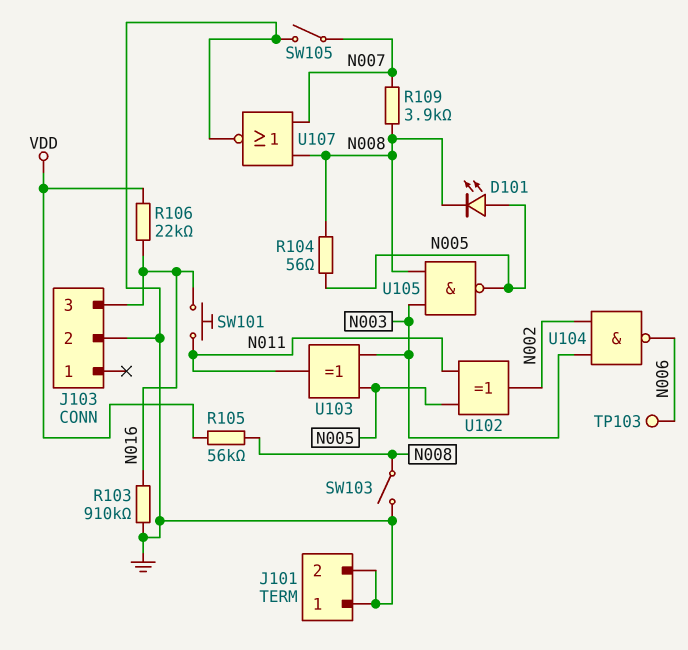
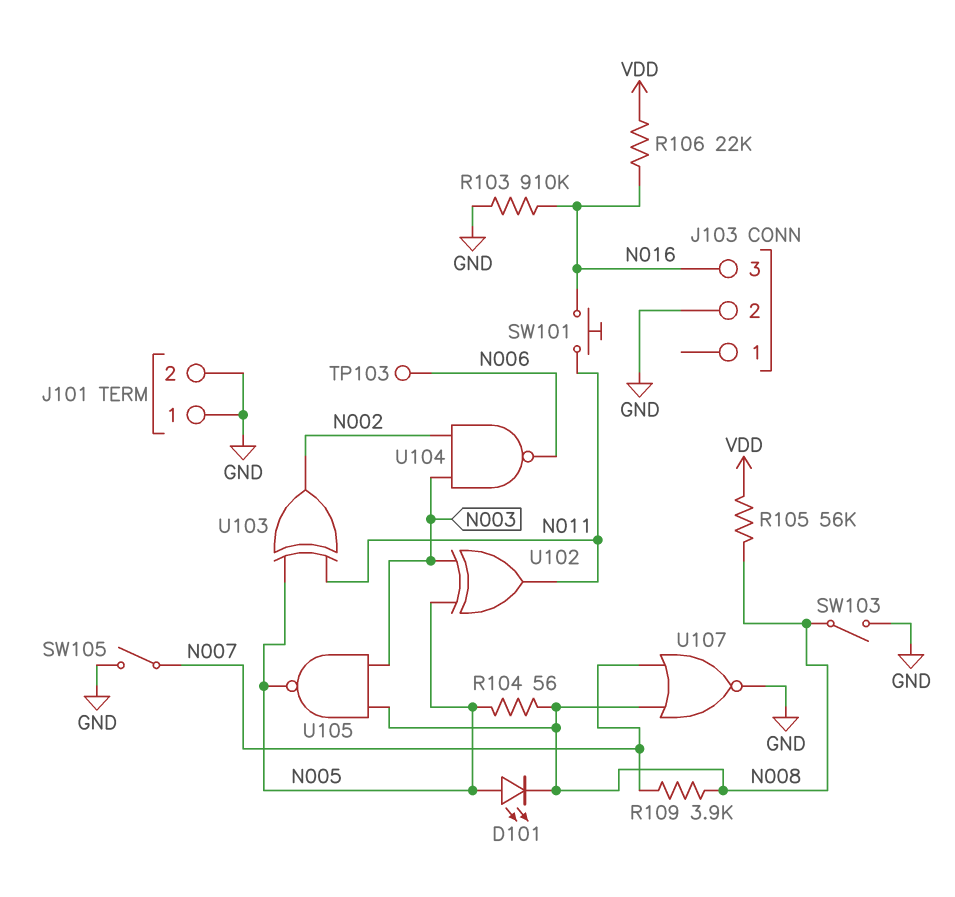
U102: XOR (in N005, in N011, out N002) -> XOR (in N003, in N005, out N011)
U103: XOR (in N003, in N005, out N011) -> XOR (in N005, in N011, out N002)

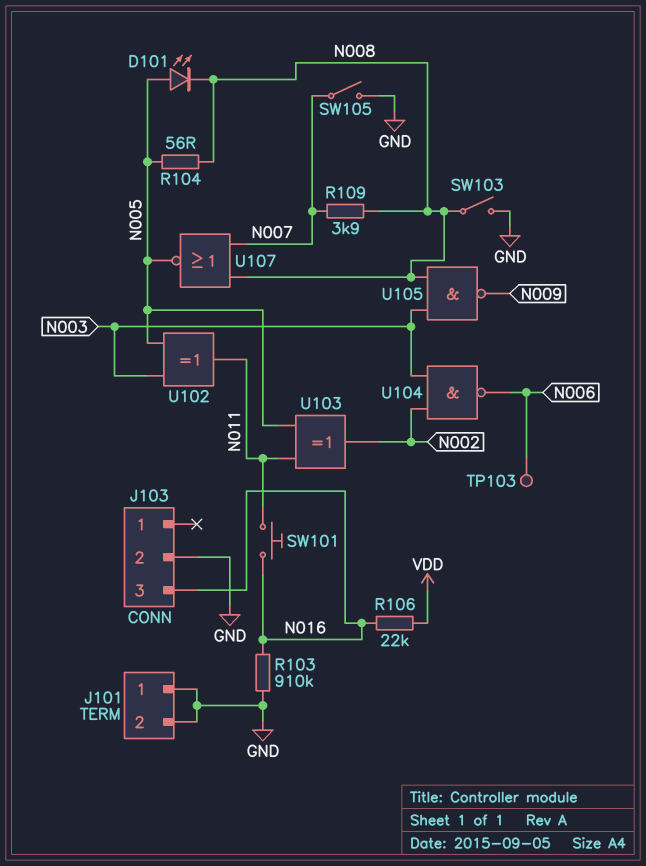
R105: 56k (N008, VDD) -> none
U105: NAND (in N003, in N008, out N005) -> NAND (in N003, in N008, out N009)
U107: NOR (in N007, in N008, out GND) -> NOR (in N007, in N008, out N005)

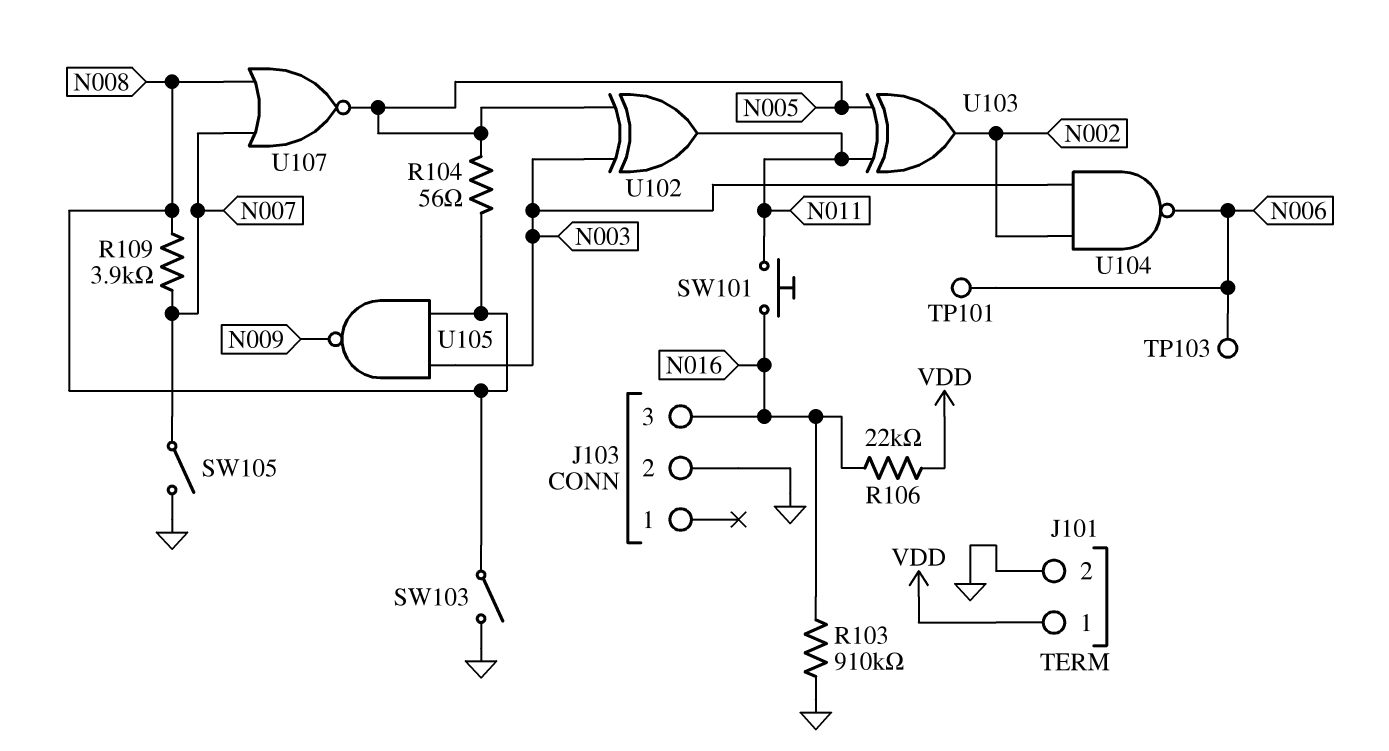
D101: LED (A N005, K N008) -> none
J101 pin 1: GND -> VDD
TP101: none -> test point (N006)

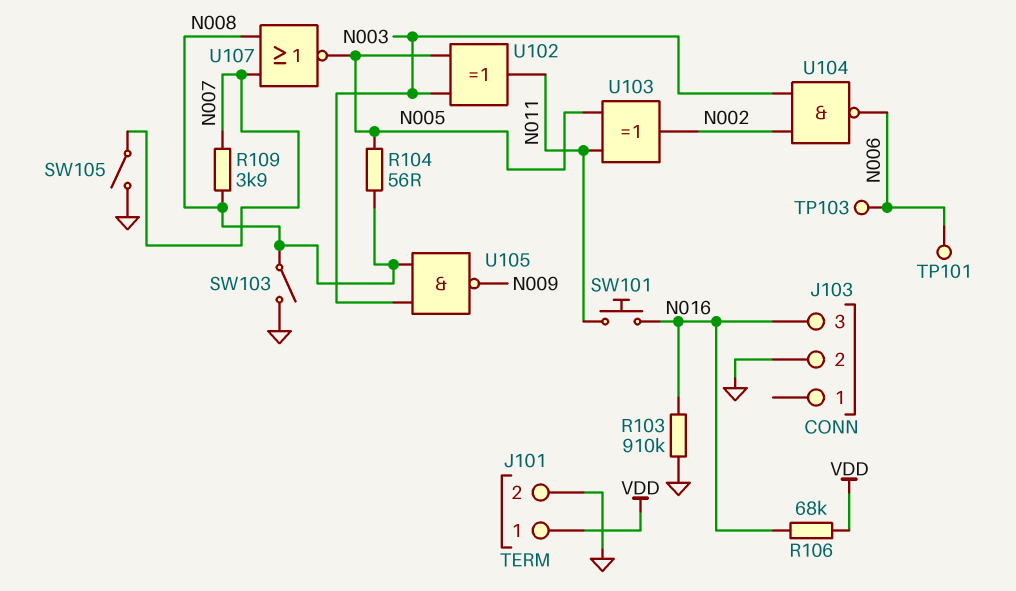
R106: 22k (N016, VDD) -> 68k (N016, VDD)

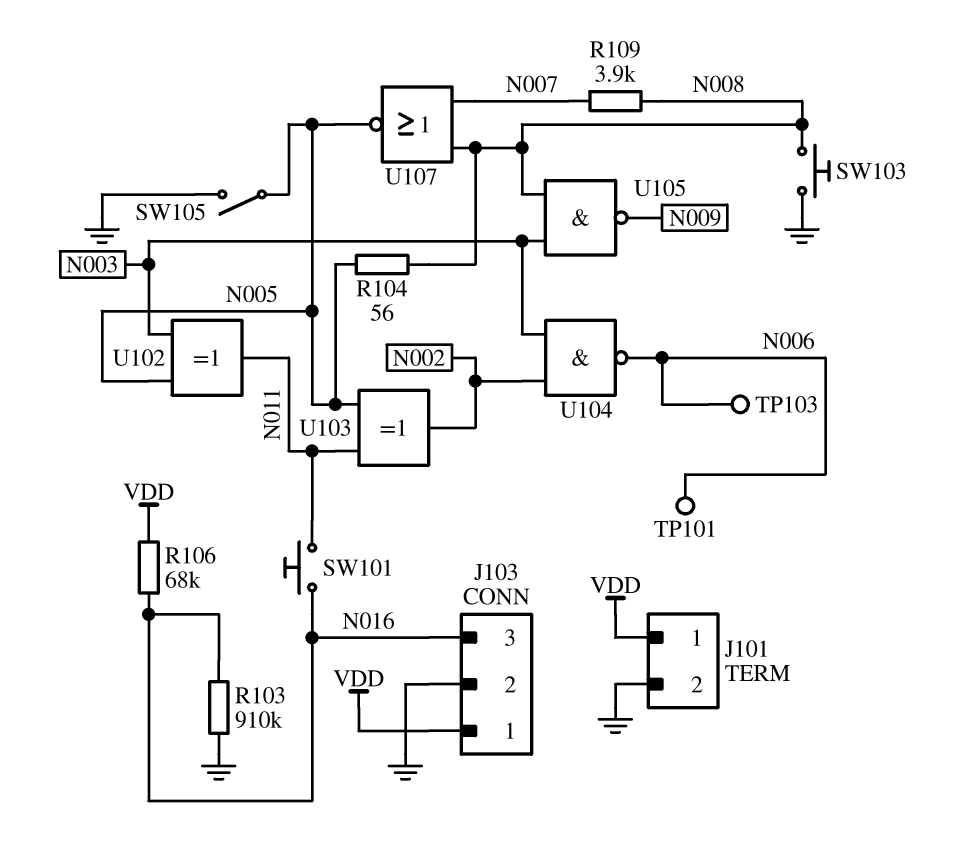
J103 pin 1: none -> VDD
SW103: switch (GND, N008) -> button (GND, N008)
SW105: switch (GND, N007) -> switch (GND, N005)

